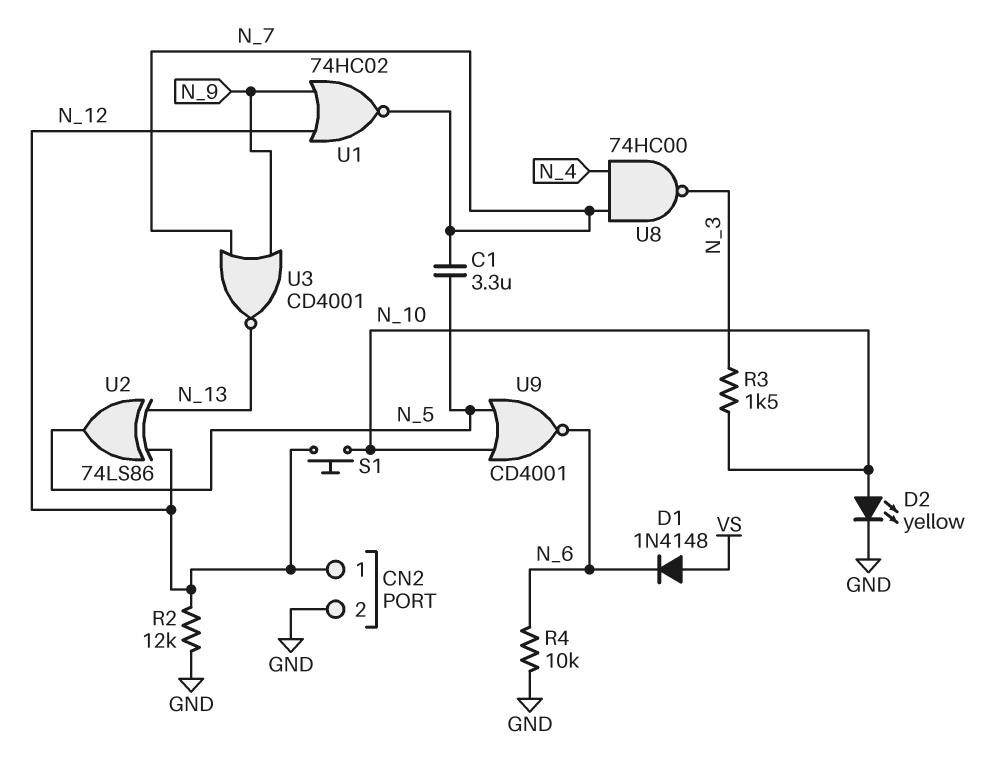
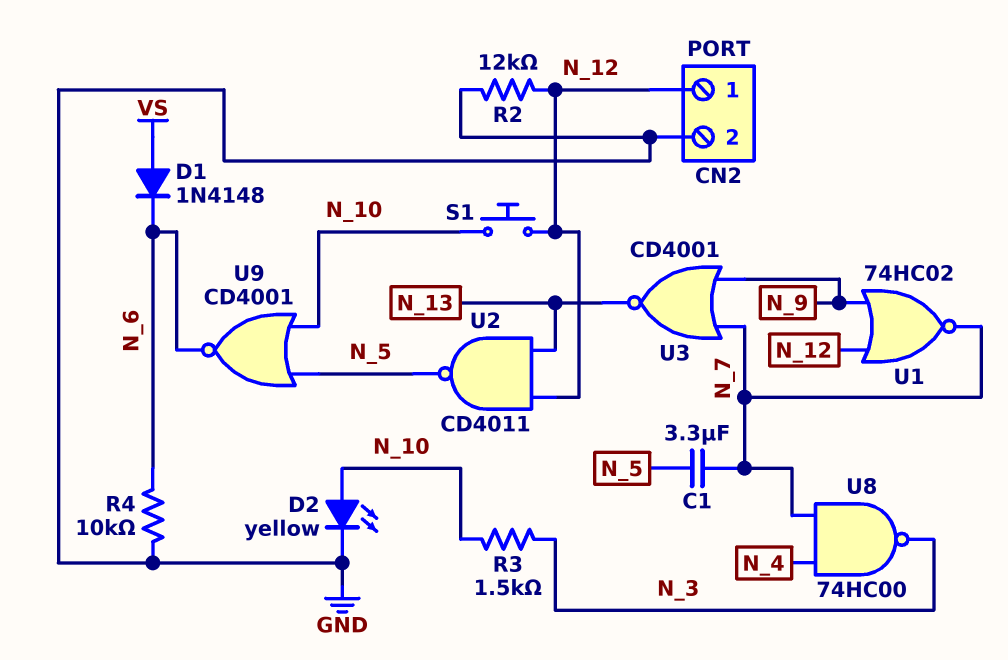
U2: XOR 74LS86 (in N_12, in N_13, out N_5) -> NAND CD4011 (in N_12, in N_13, out N_5)

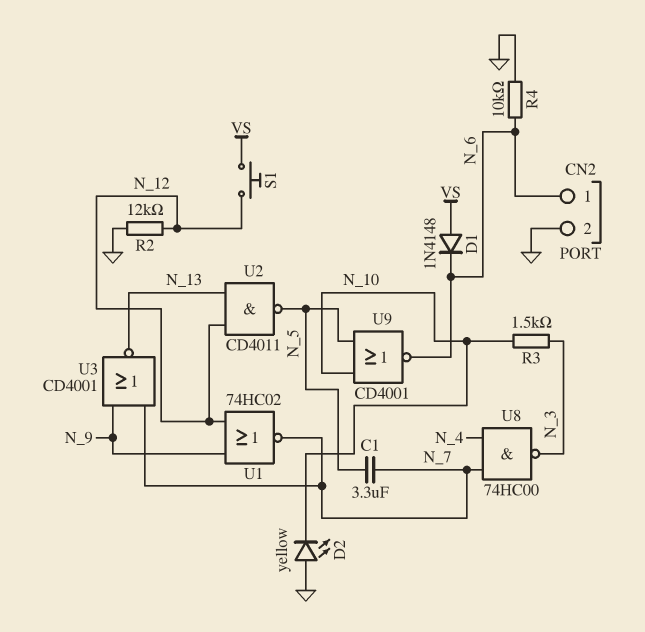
CN2 pin 1: N_12 -> N_6
D2: LED yellow (A N_10, K GND) -> LED yellow (A GND, K N_10)
S1: button (N_10, N_12) -> button (N_12, VS)

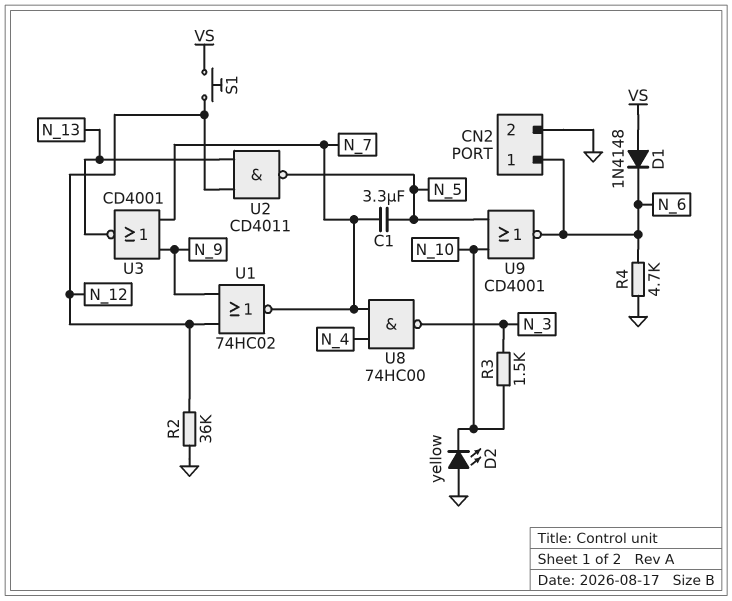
R2: 12k (GND, N_12) -> 36k (GND, N_12)
R4: 10k (GND, N_6) -> 4.7k (GND, N_6)

